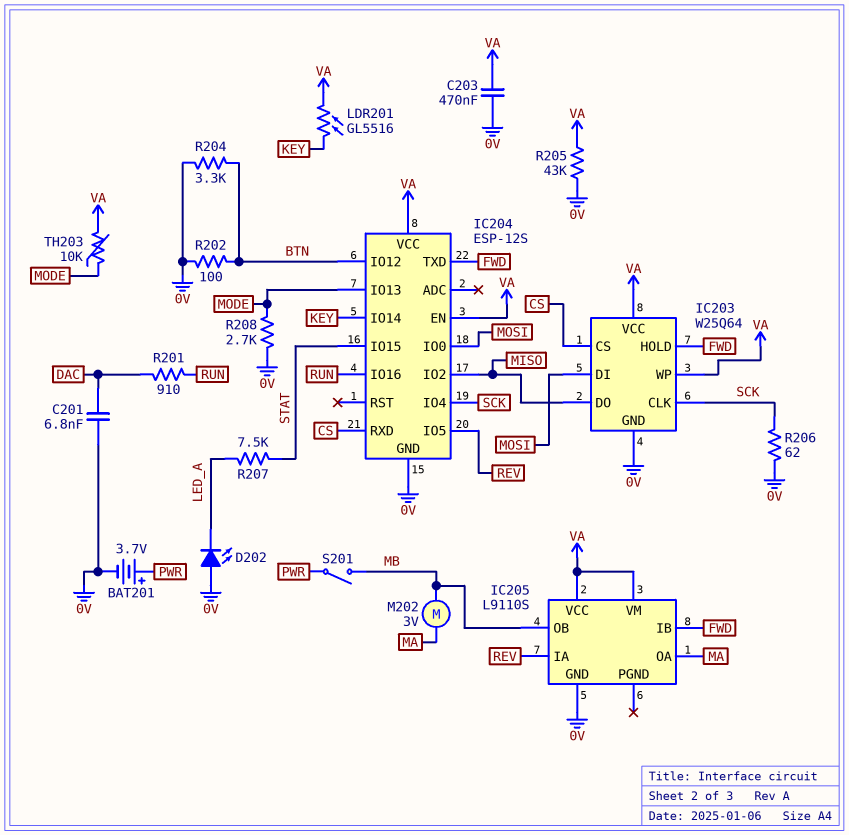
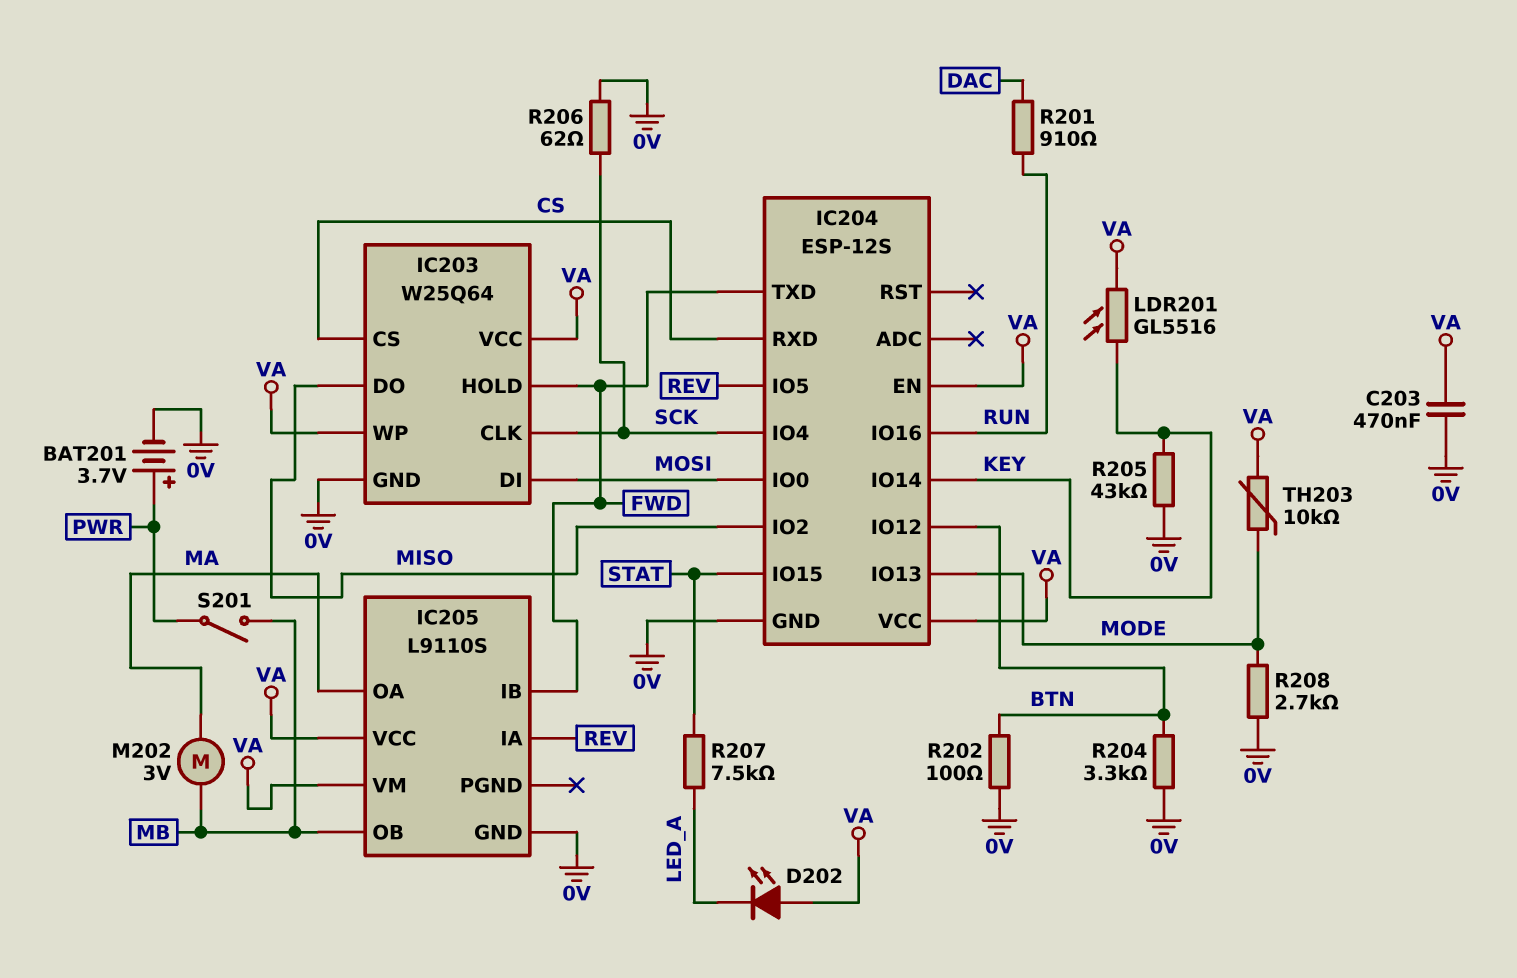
C201: 6.8nF (0V, DAC) -> none
D202: LED (A 0V, K LED_A) -> LED (A VA, K LED_A)
R205: 43k (0V, VA) -> 43k (0V, KEY)

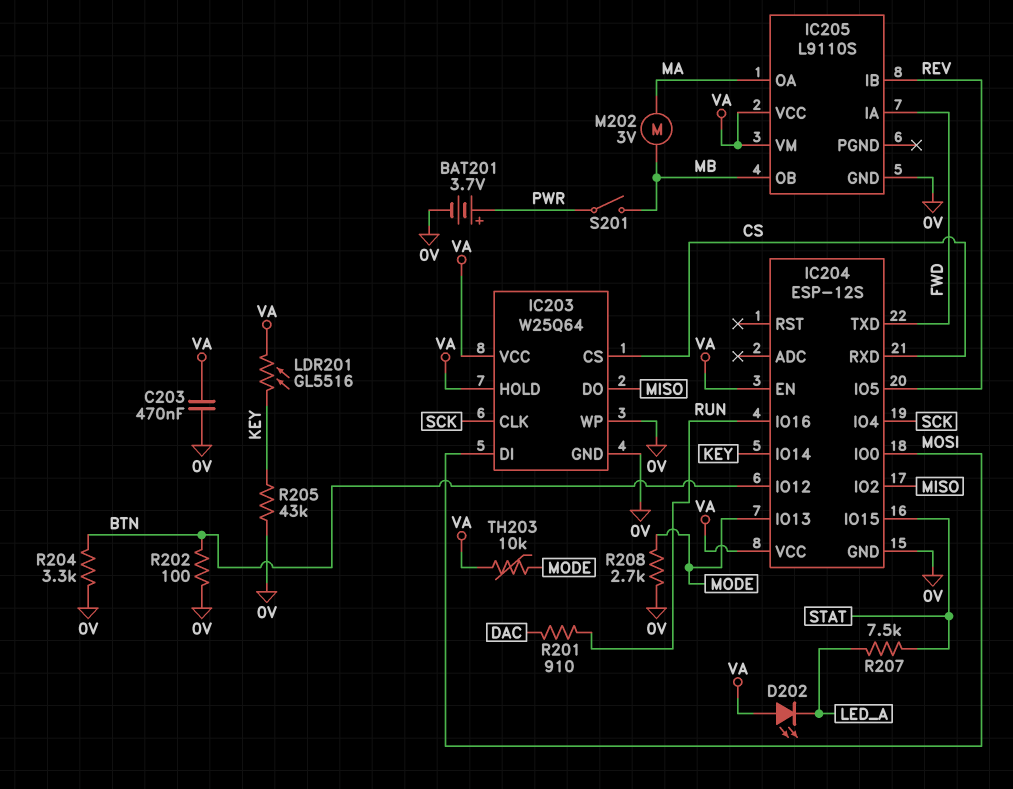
IC203 pin HOLD: FWD -> VA
IC203 pin WP: VA -> 0V
IC205 pin IA: REV -> FWD
IC205 pin IB: FWD -> REV
R206: 62 (0V, SCK) -> none

